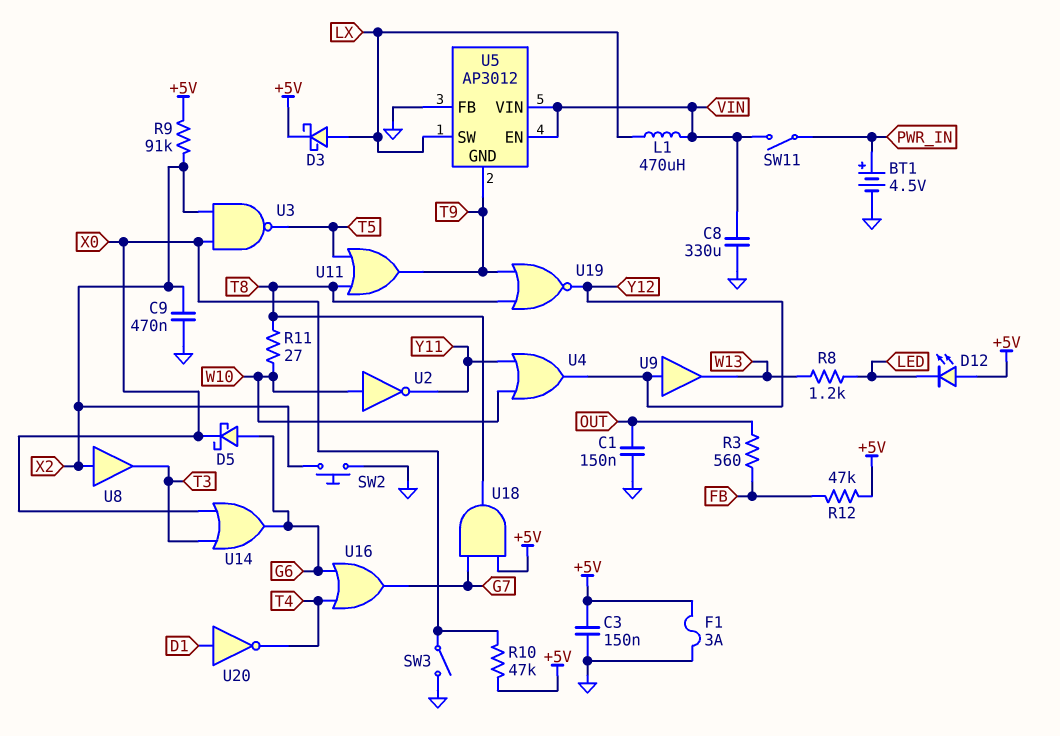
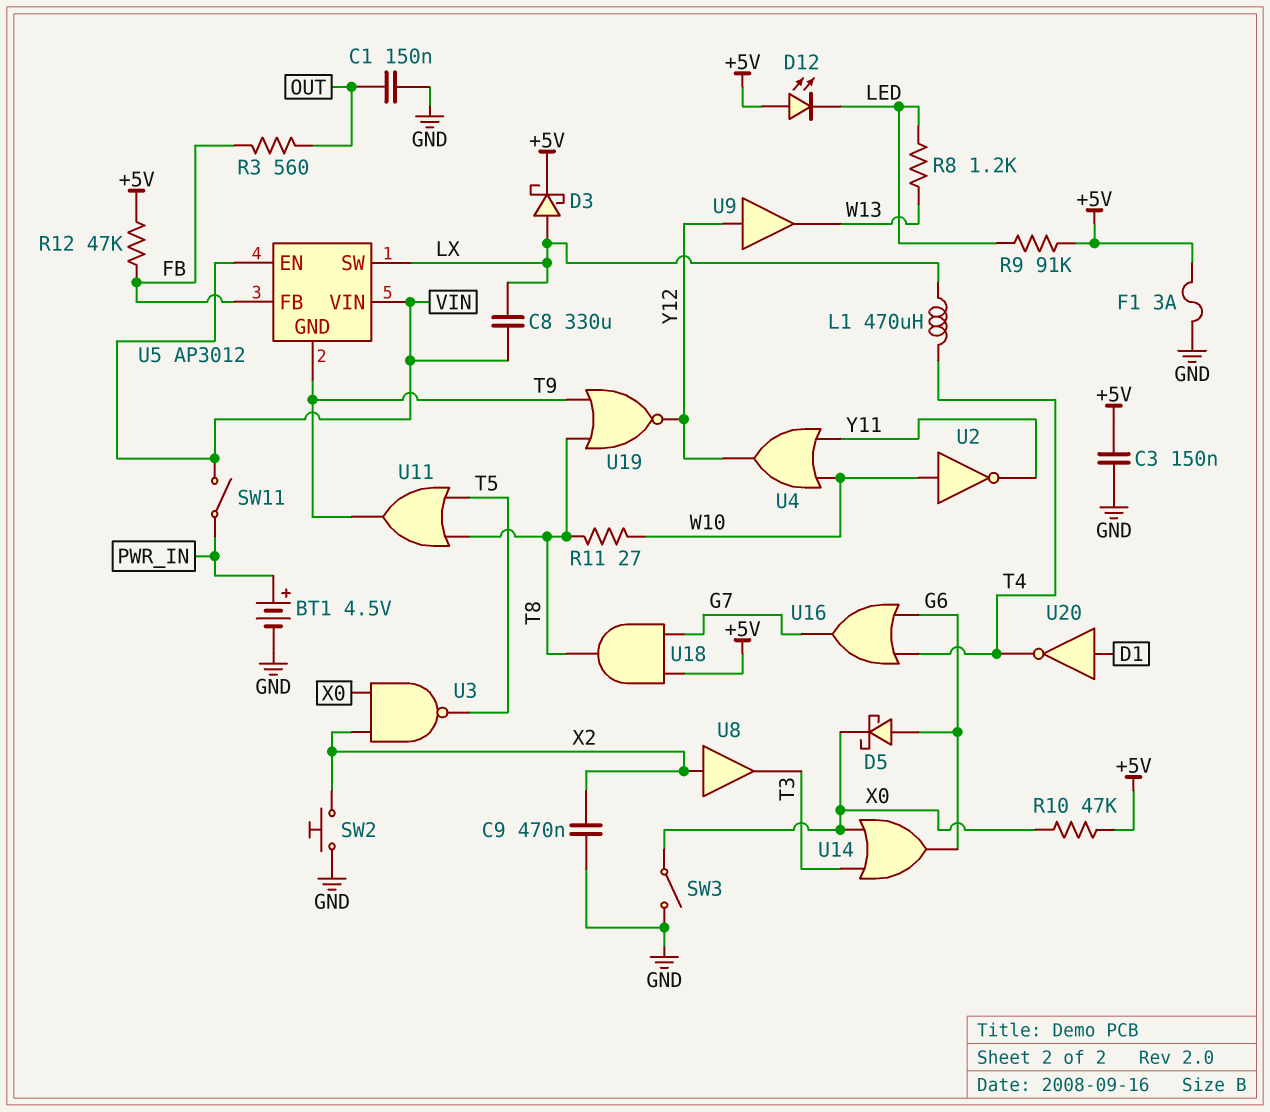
C8: 330uF (GND, VIN) -> 330uF (LX, VIN)
L1: 470uH (LX, VIN) -> 470uH (LX, T4)
R9: 91k (+5V, X2) -> 91k (+5V, LED)
U5 pin FB: GND -> FB

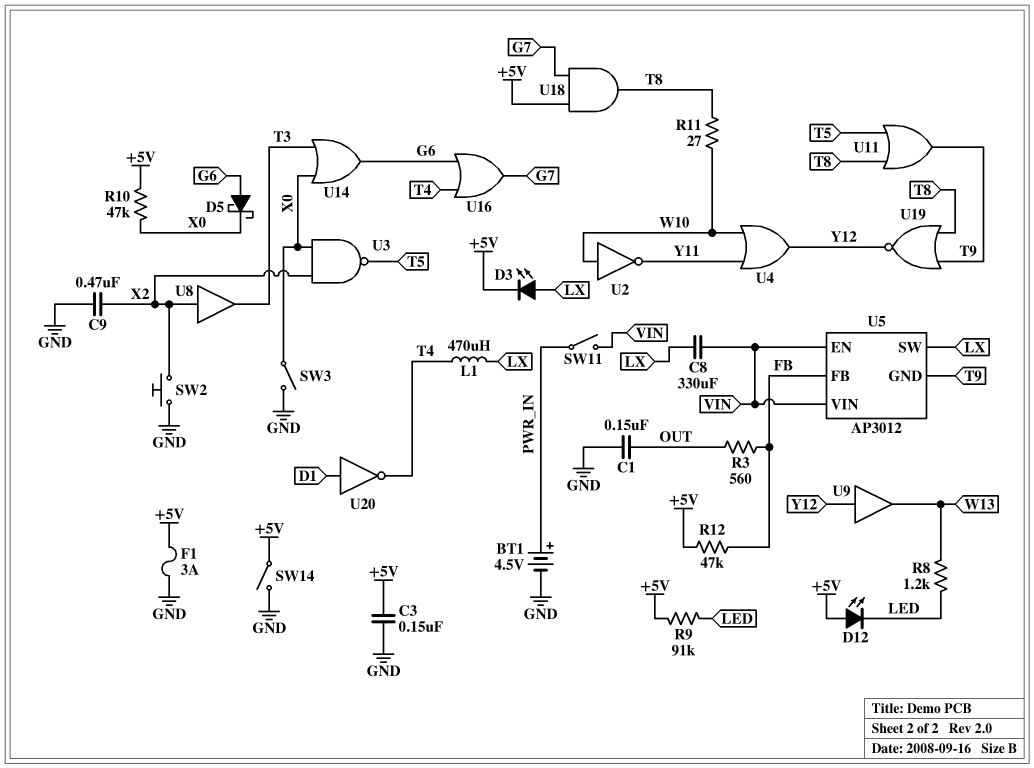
D3: schottky (A LX, K +5V) -> LED (A LX, K +5V)
SW14: none -> switch (+5V, GND)

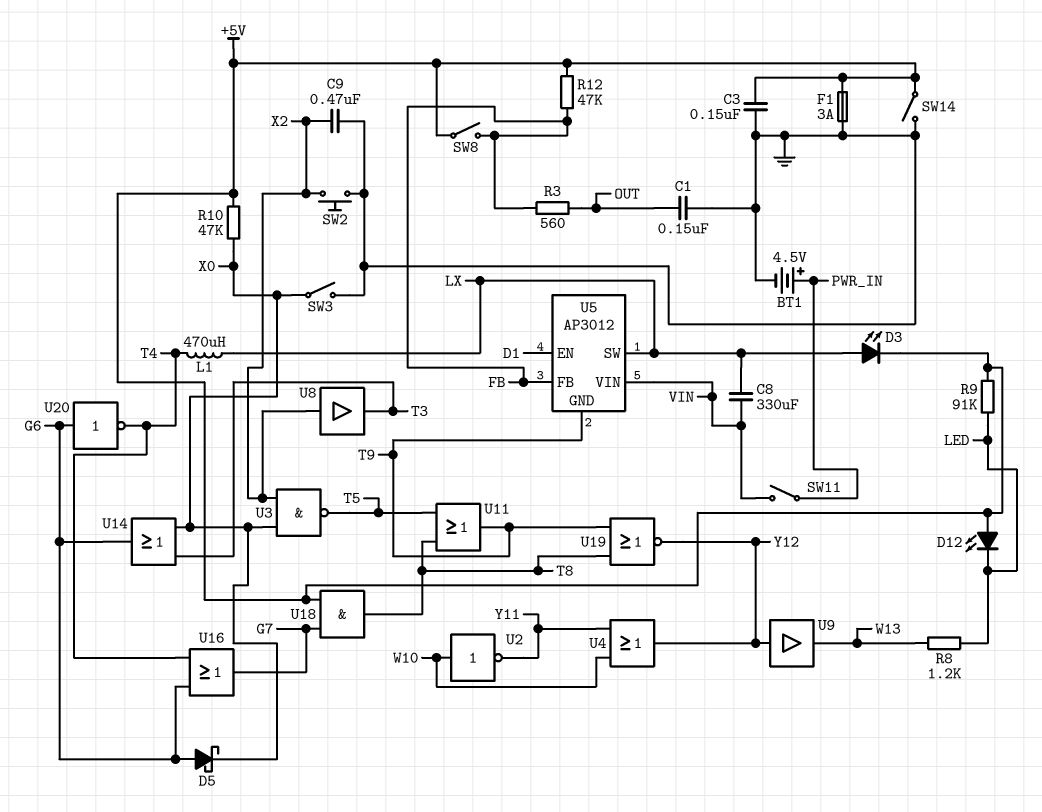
R11: 27 (T8, W10) -> none
SW8: none -> switch (+5V, FB)
U5 pin EN: VIN -> D1
U20: NOT (in D1, out T4) -> NOT (in G6, out T4)

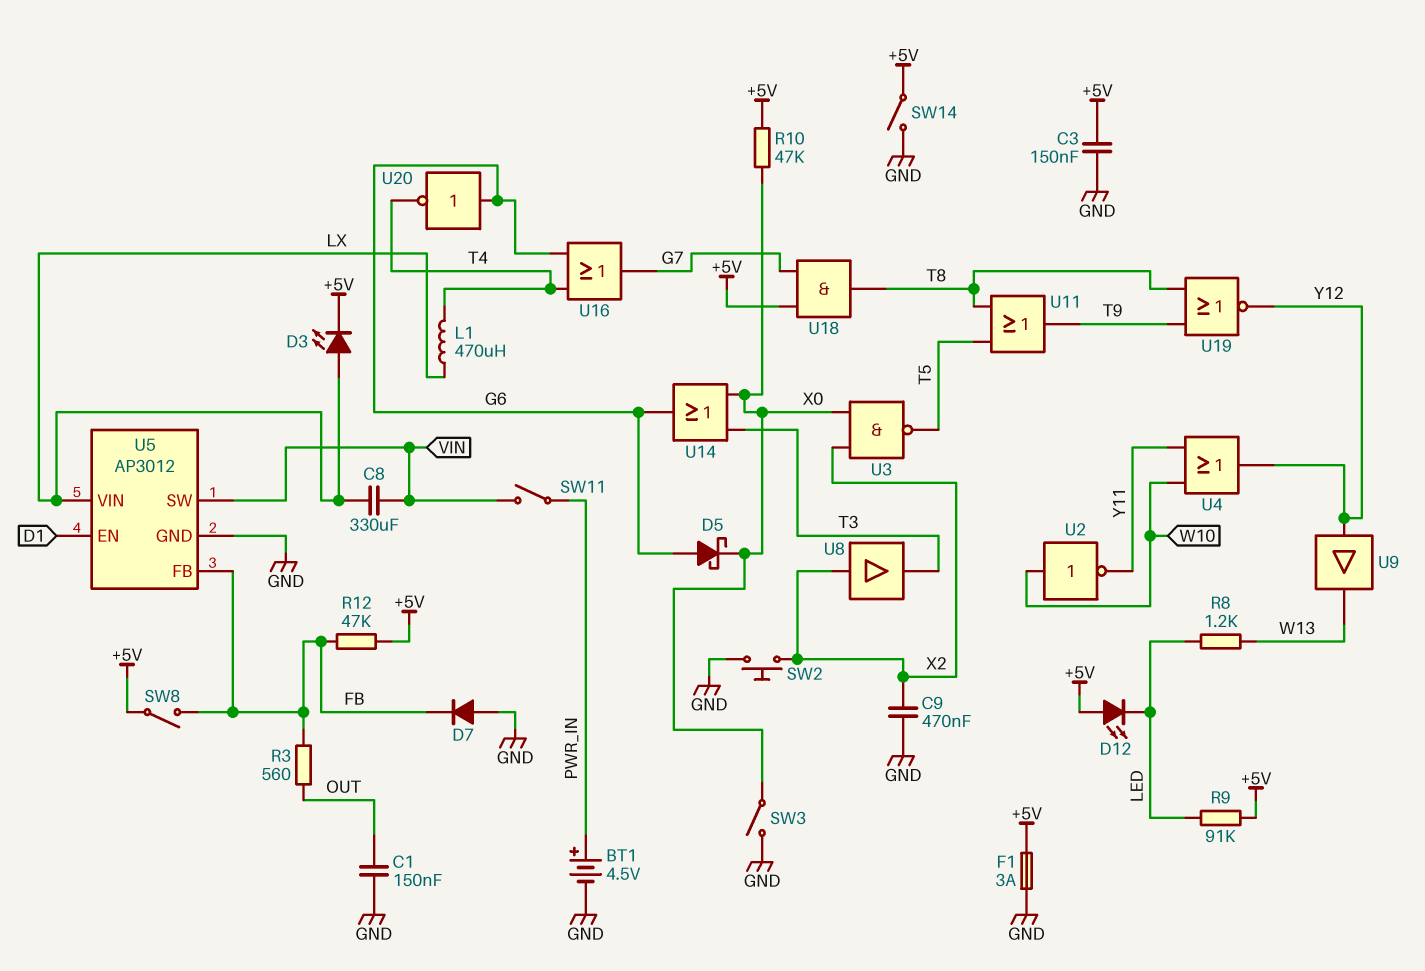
D7: none -> diode (A GND, K FB)
U5 pin GND: T9 -> GND
U5 pin SW: LX -> VIN
U5 pin VIN: VIN -> LX

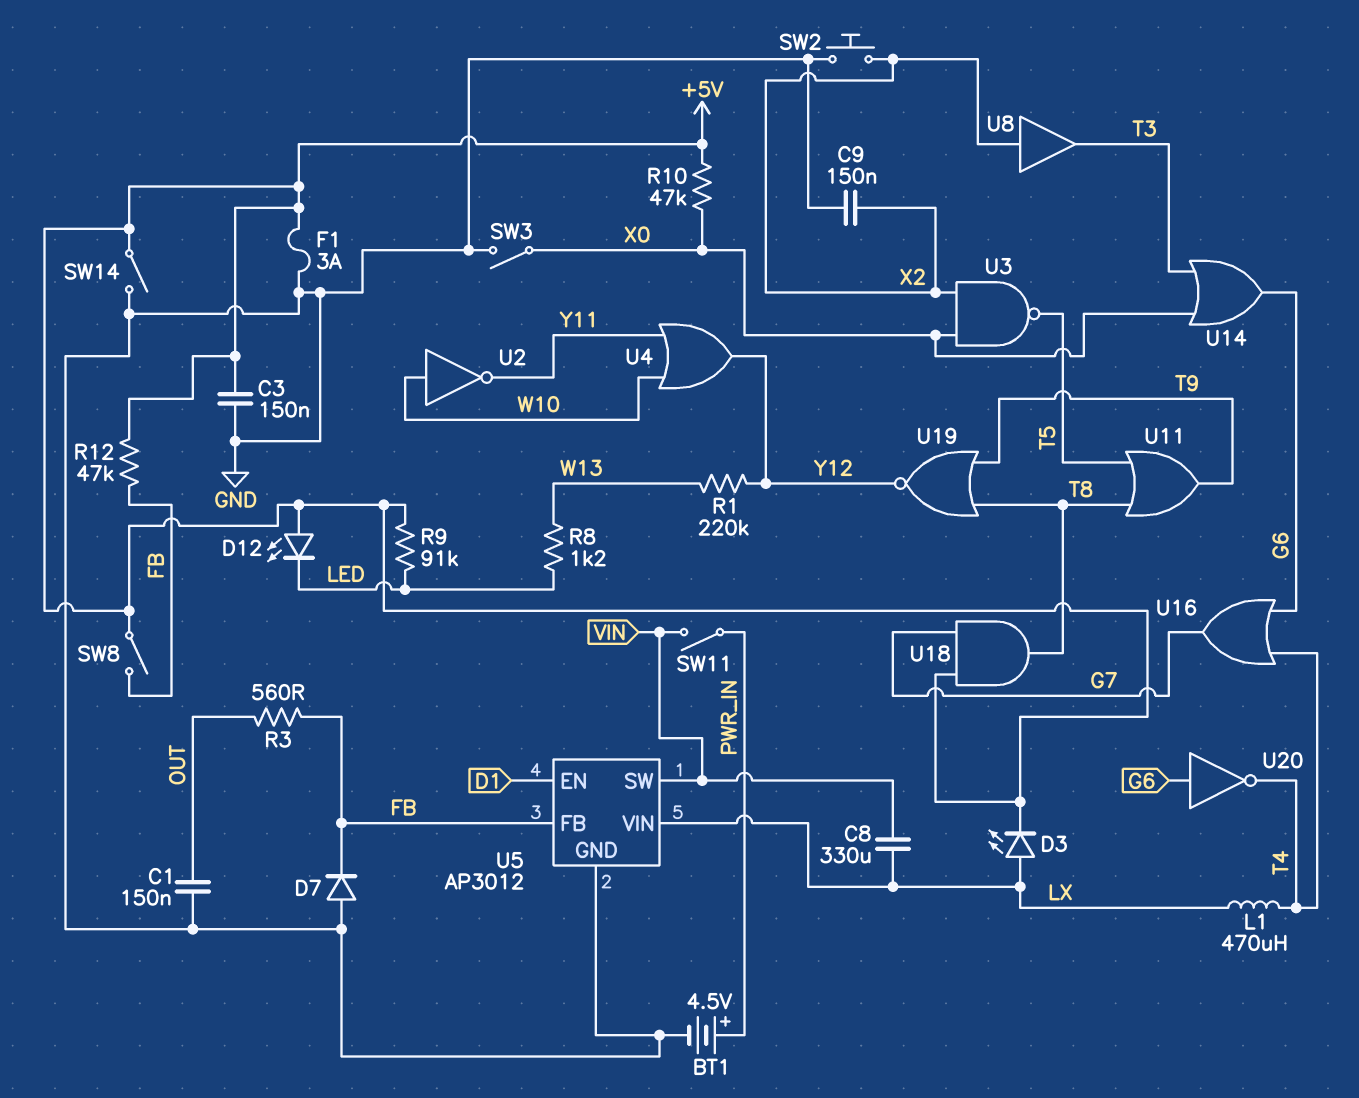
C9: 470nF (GND, X2) -> 150nF (GND, X2)
D5: schottky (A G6, K X0) -> none
R1: none -> 220k (W13, Y12)
U9: buffer (in Y12, out W13) -> none

